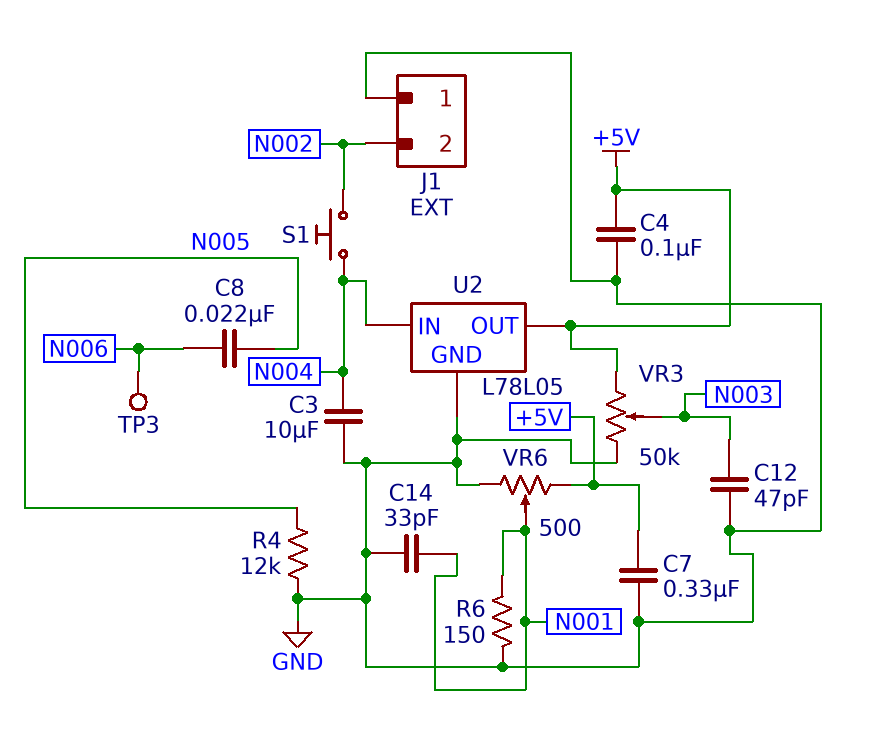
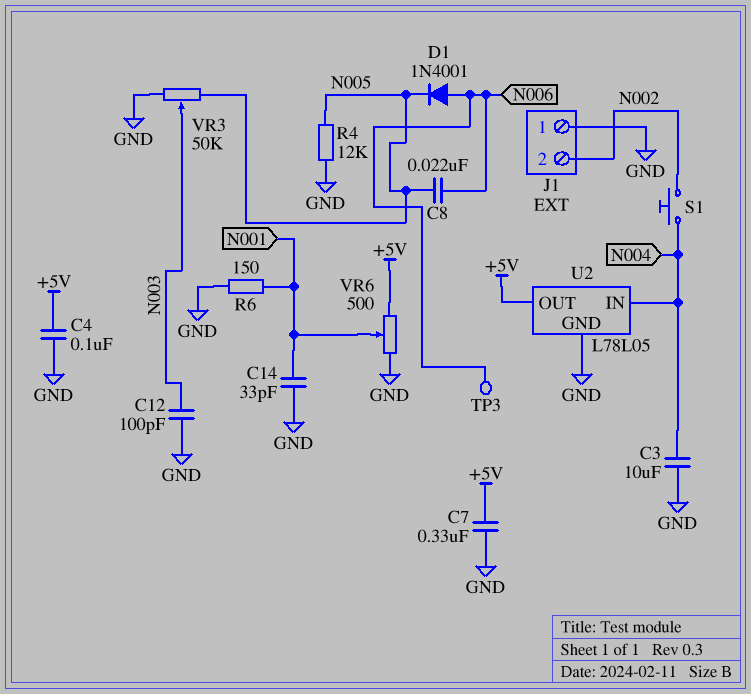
C12: 47pF (GND, N003) -> 100pF (GND, N003)
D1: none -> diode 1N4001 (A N006, K N005)
VR3: 50k (+5V, GND, wiper N003) -> 50k (GND, N005, wiper N003)

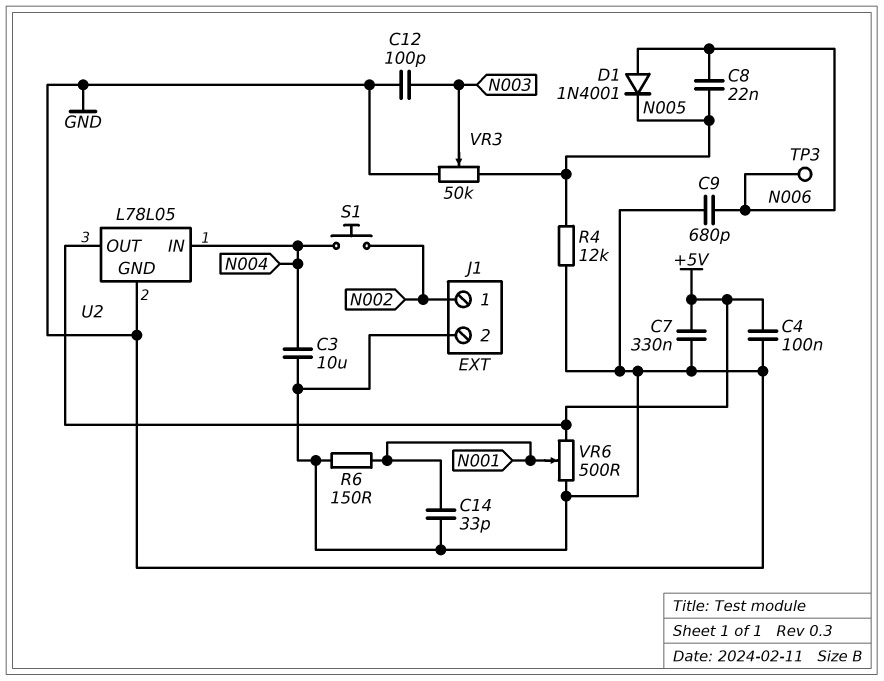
C9: none -> 680pF (GND, N006)
J1 pin 1: GND -> N002
J1 pin 2: N002 -> GND

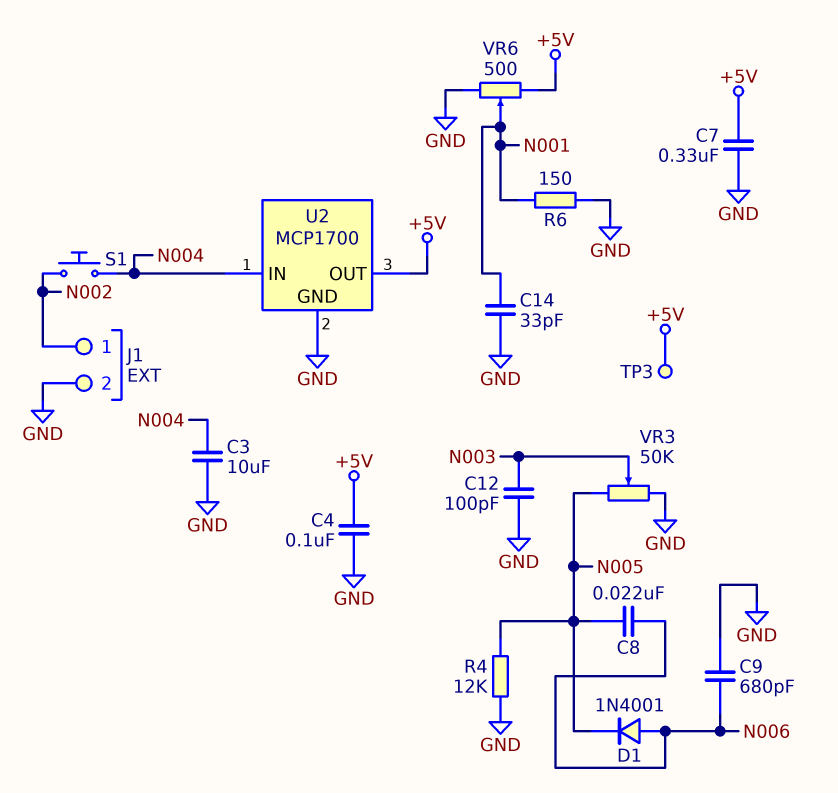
TP3: test point (N006) -> test point (+5V)
U2: L78L05 -> MCP1700

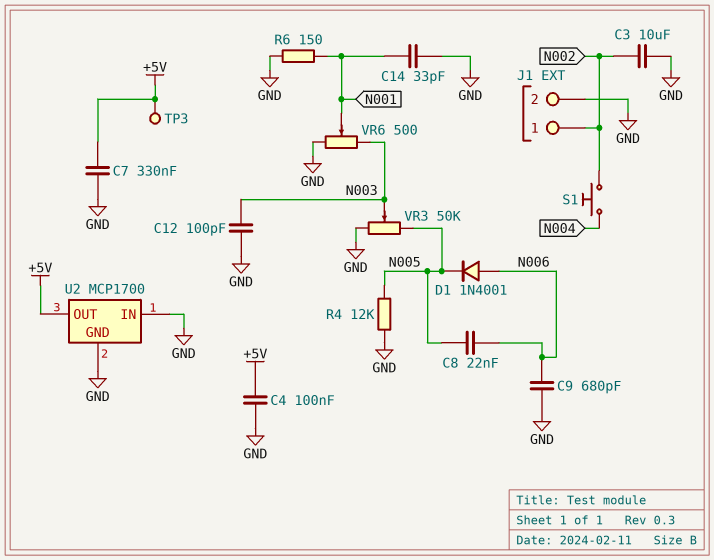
C3: 10uF (GND, N004) -> 10uF (GND, N002)
U2 pin IN: N004 -> GND
VR6: 500 (+5V, GND, wiper N001) -> 500 (GND, N003, wiper N001)

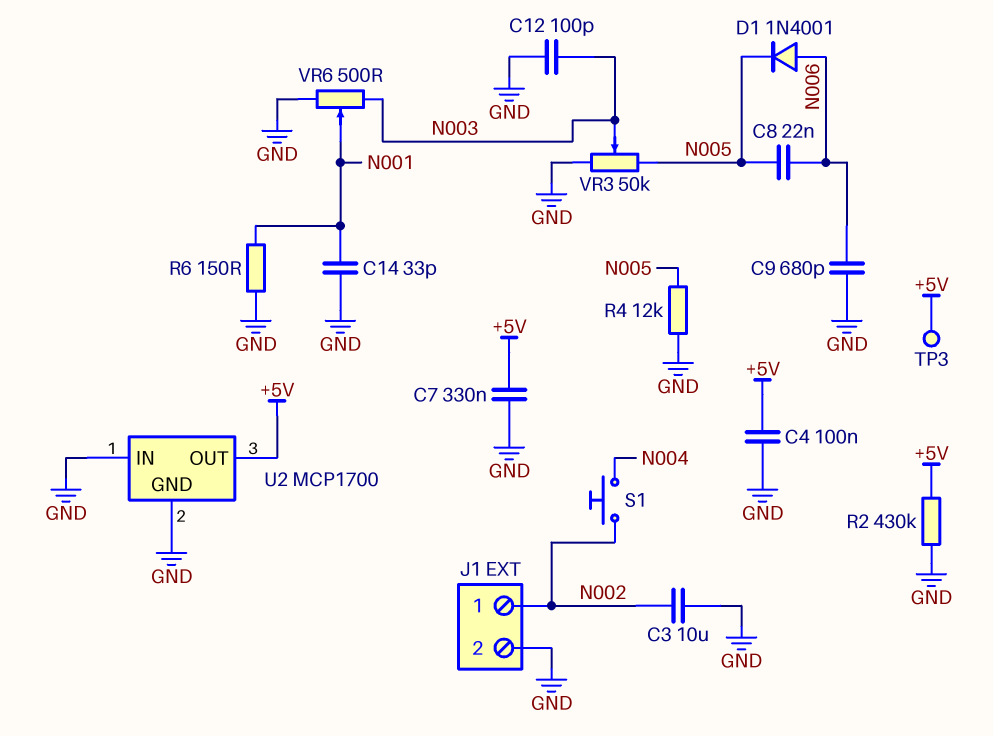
R2: none -> 430k (+5V, GND)

